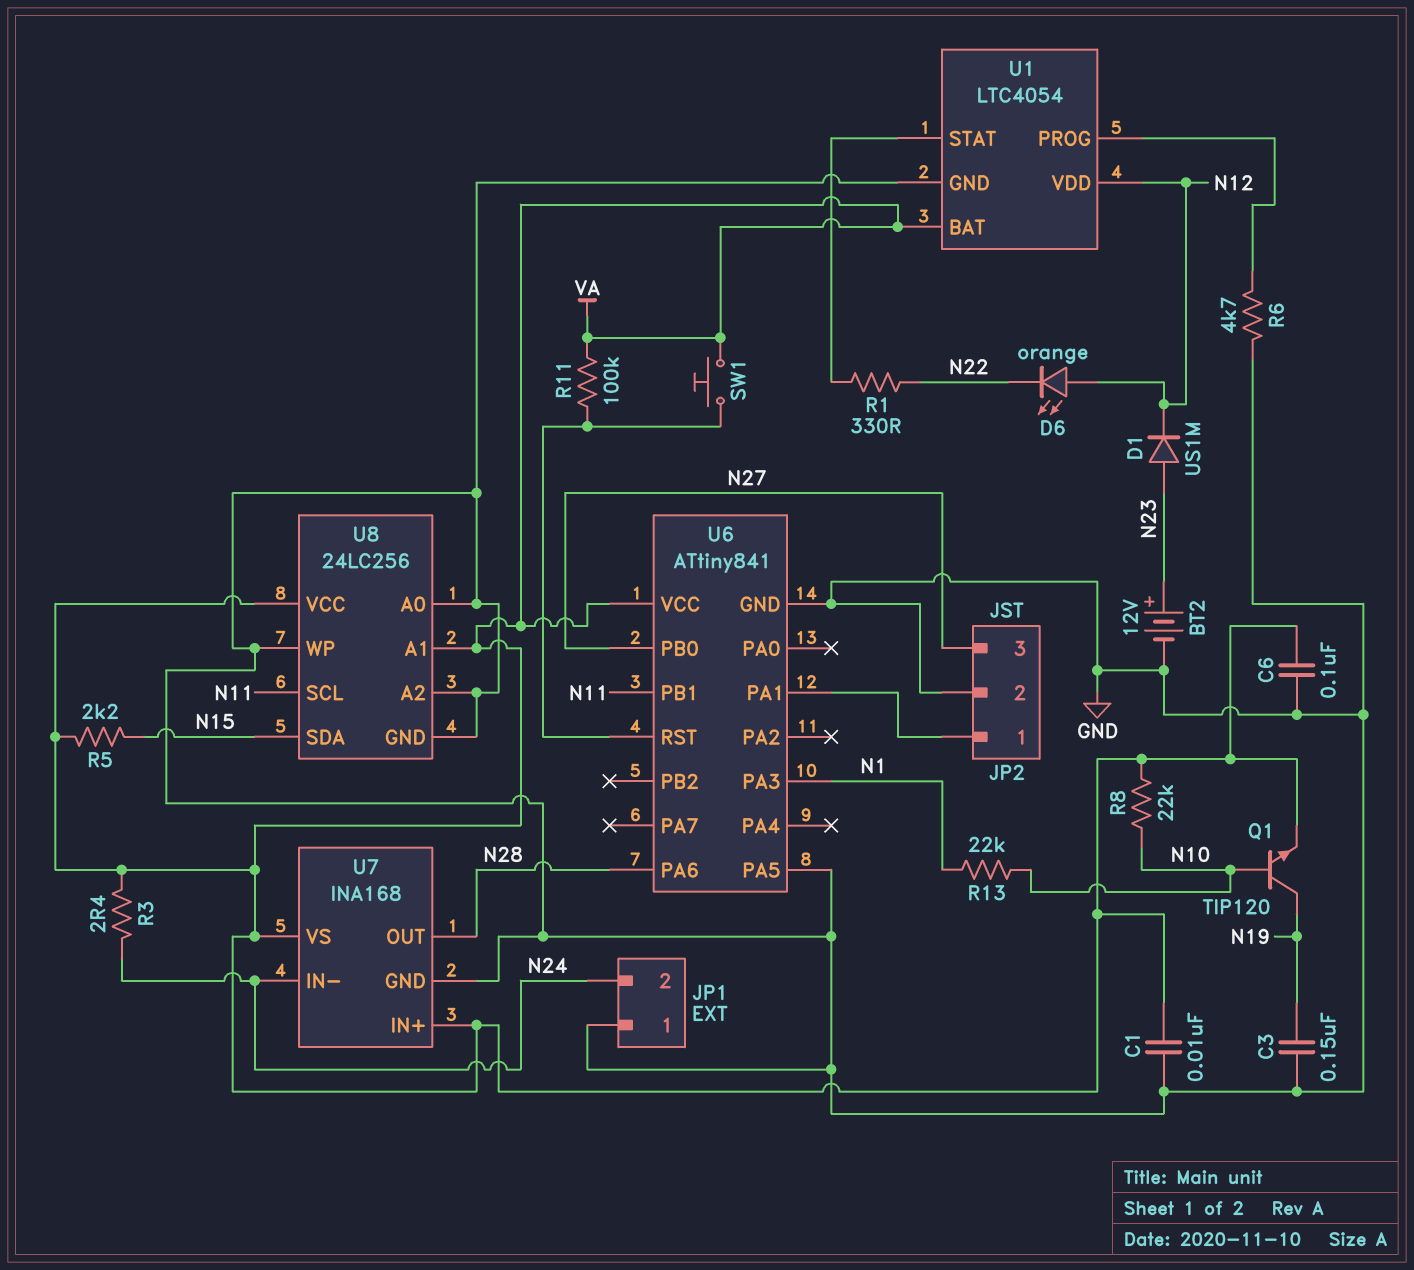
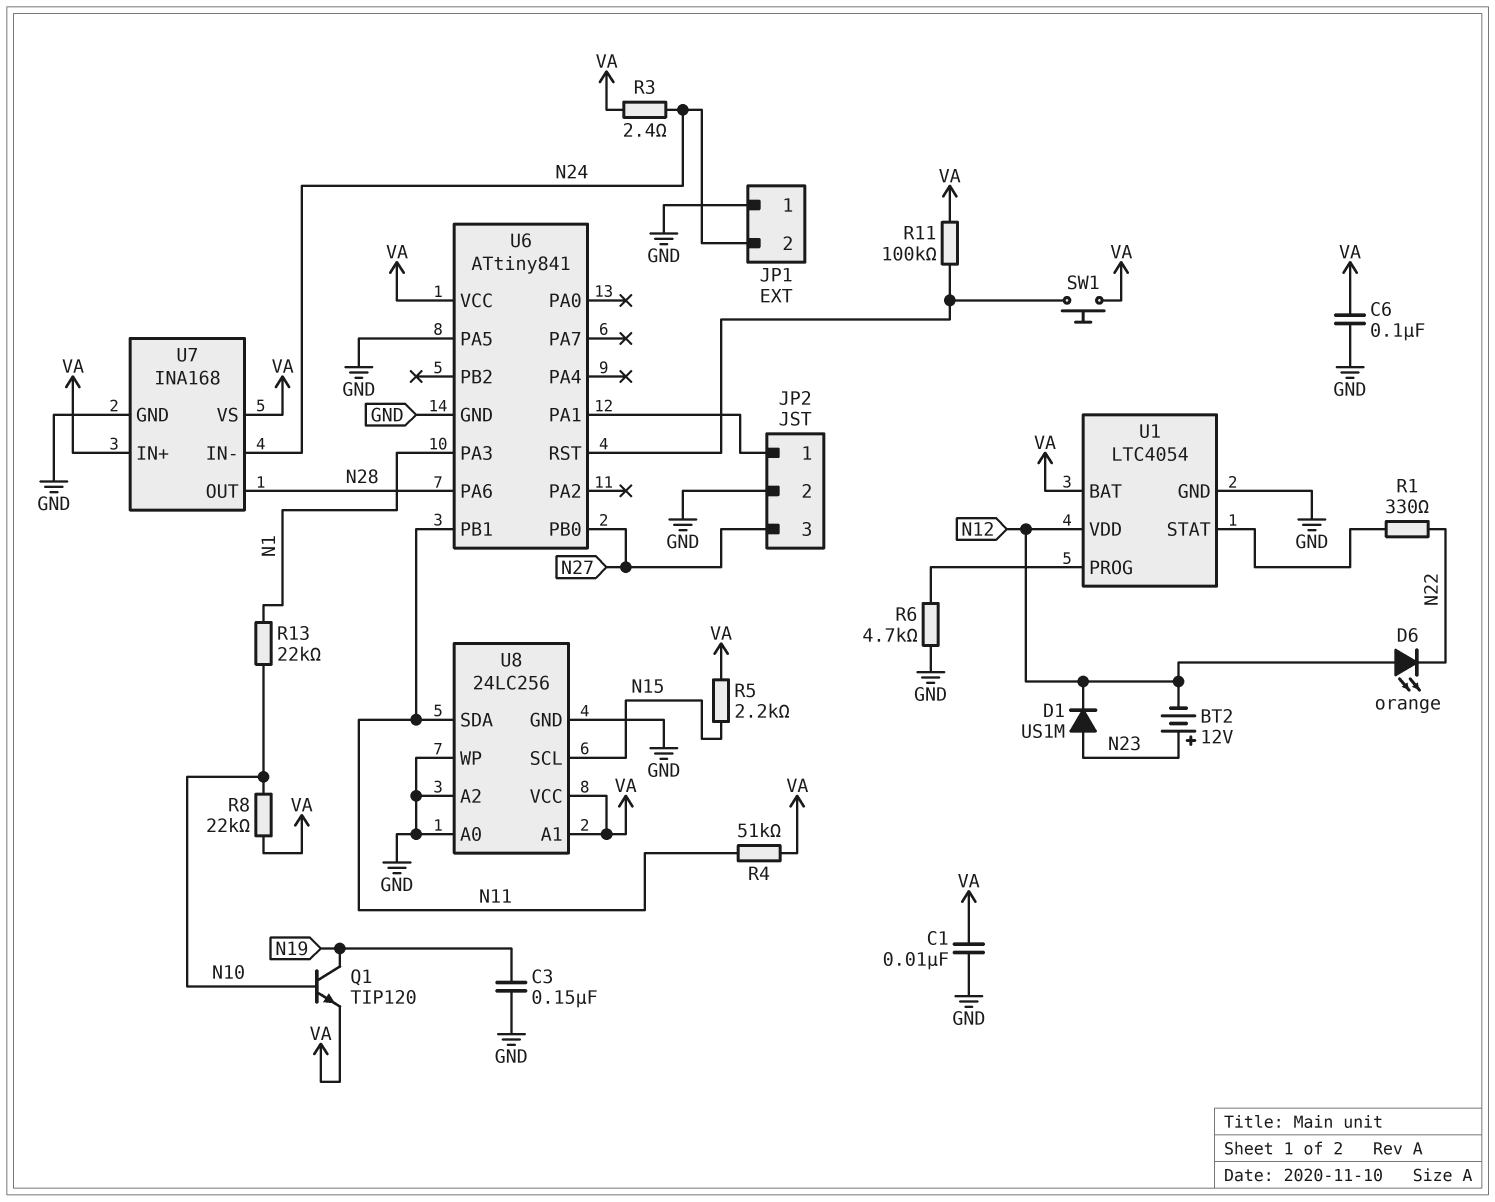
BT2: 12V (plus N23, minus GND) -> 12V (plus N23, minus N12)
R4: none -> 51k (N11, VA)
U8 pin SCL: N11 -> N15
U8 pin SDA: N15 -> N11

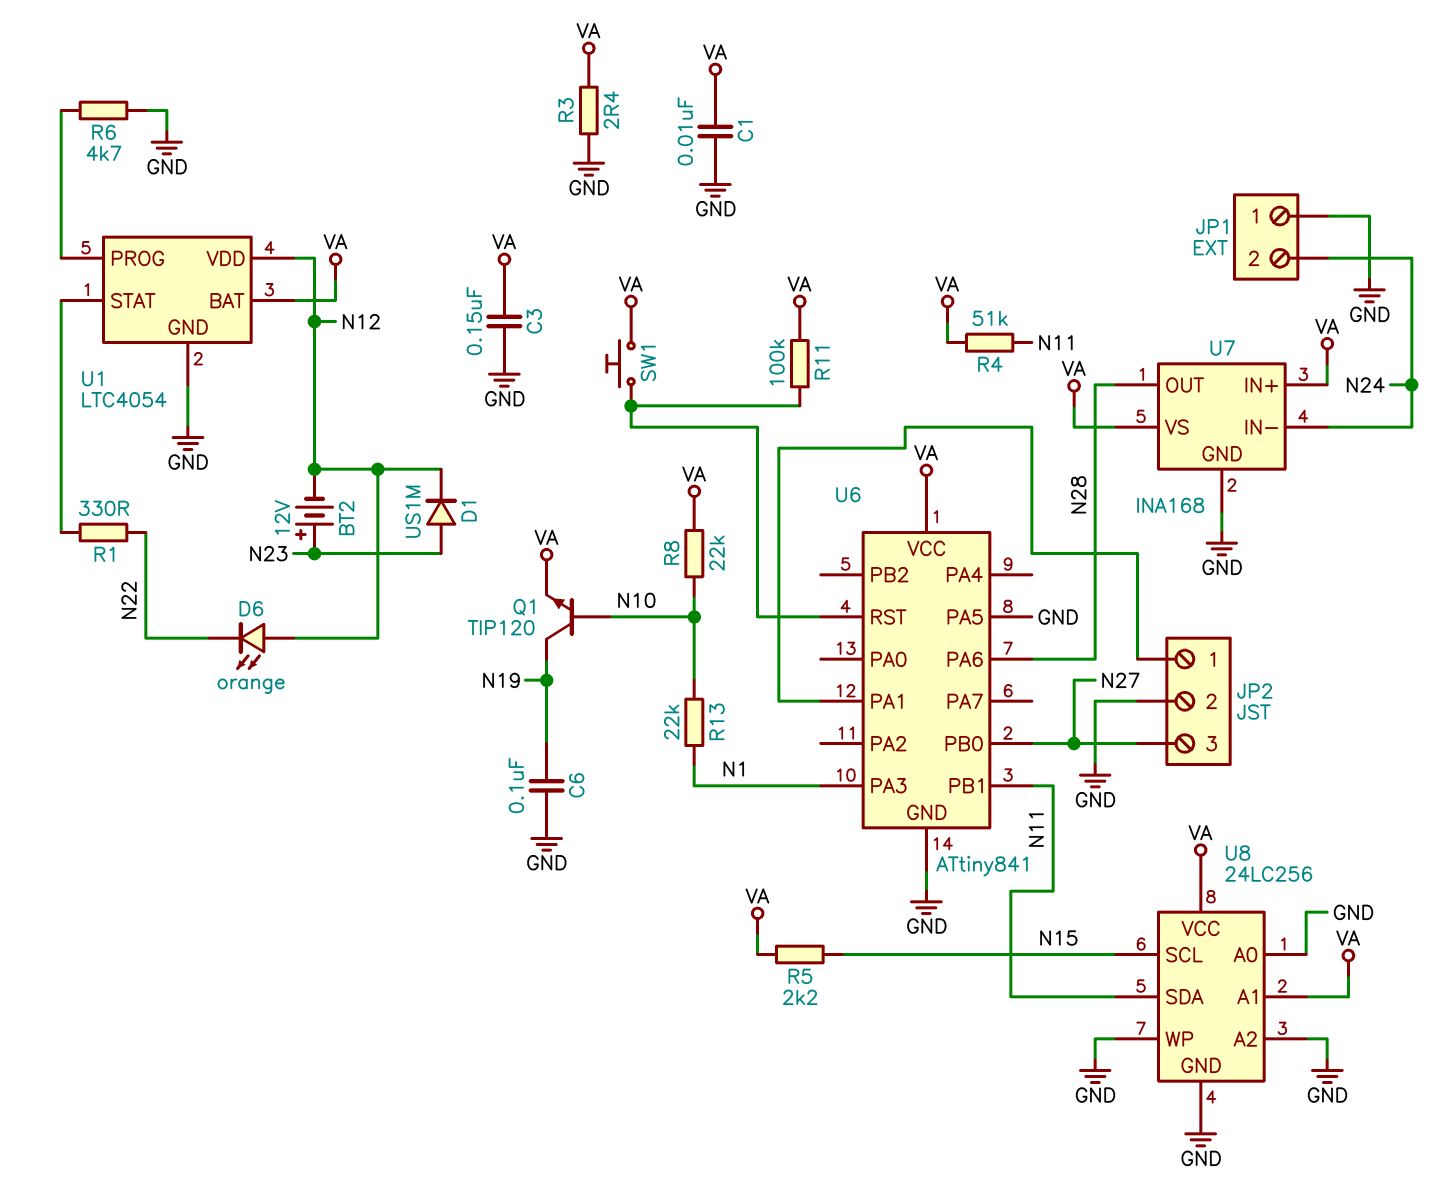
C3: 150nF (GND, N19) -> 150nF (GND, VA)
C6: 100nF (GND, VA) -> 100nF (GND, N19)
R3: 2.4 (N24, VA) -> 2.4 (GND, VA)

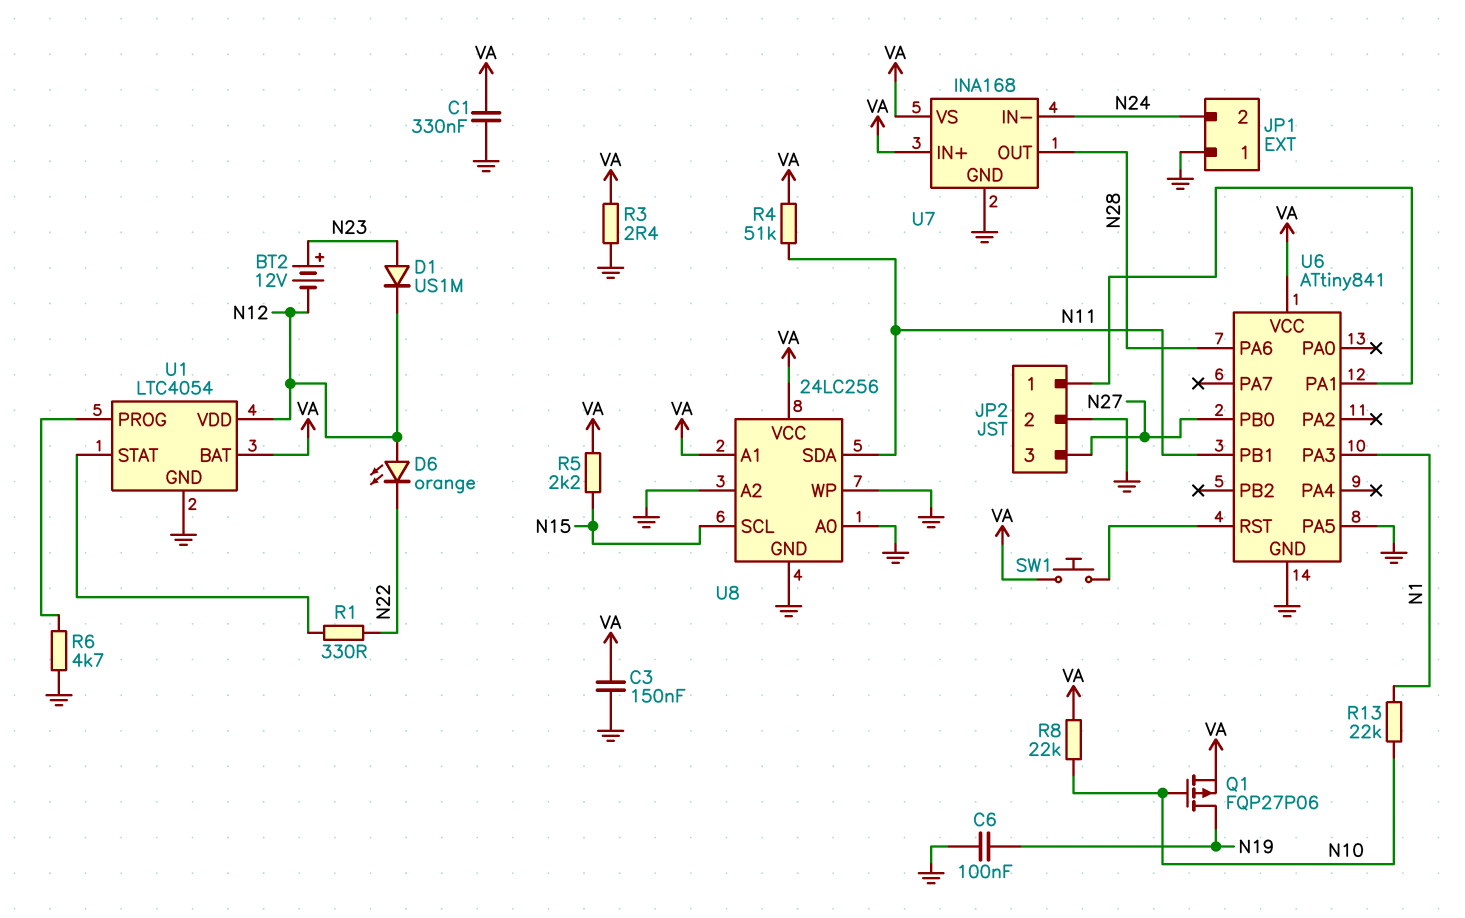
C1: 10nF (GND, VA) -> 330nF (GND, VA)
Q1: NPN TIP120 (B N10, C N19, E VA) -> PMOS FQP27P06 (G N10, D N19, S VA)
R11: 100k (U6/RST, VA) -> none

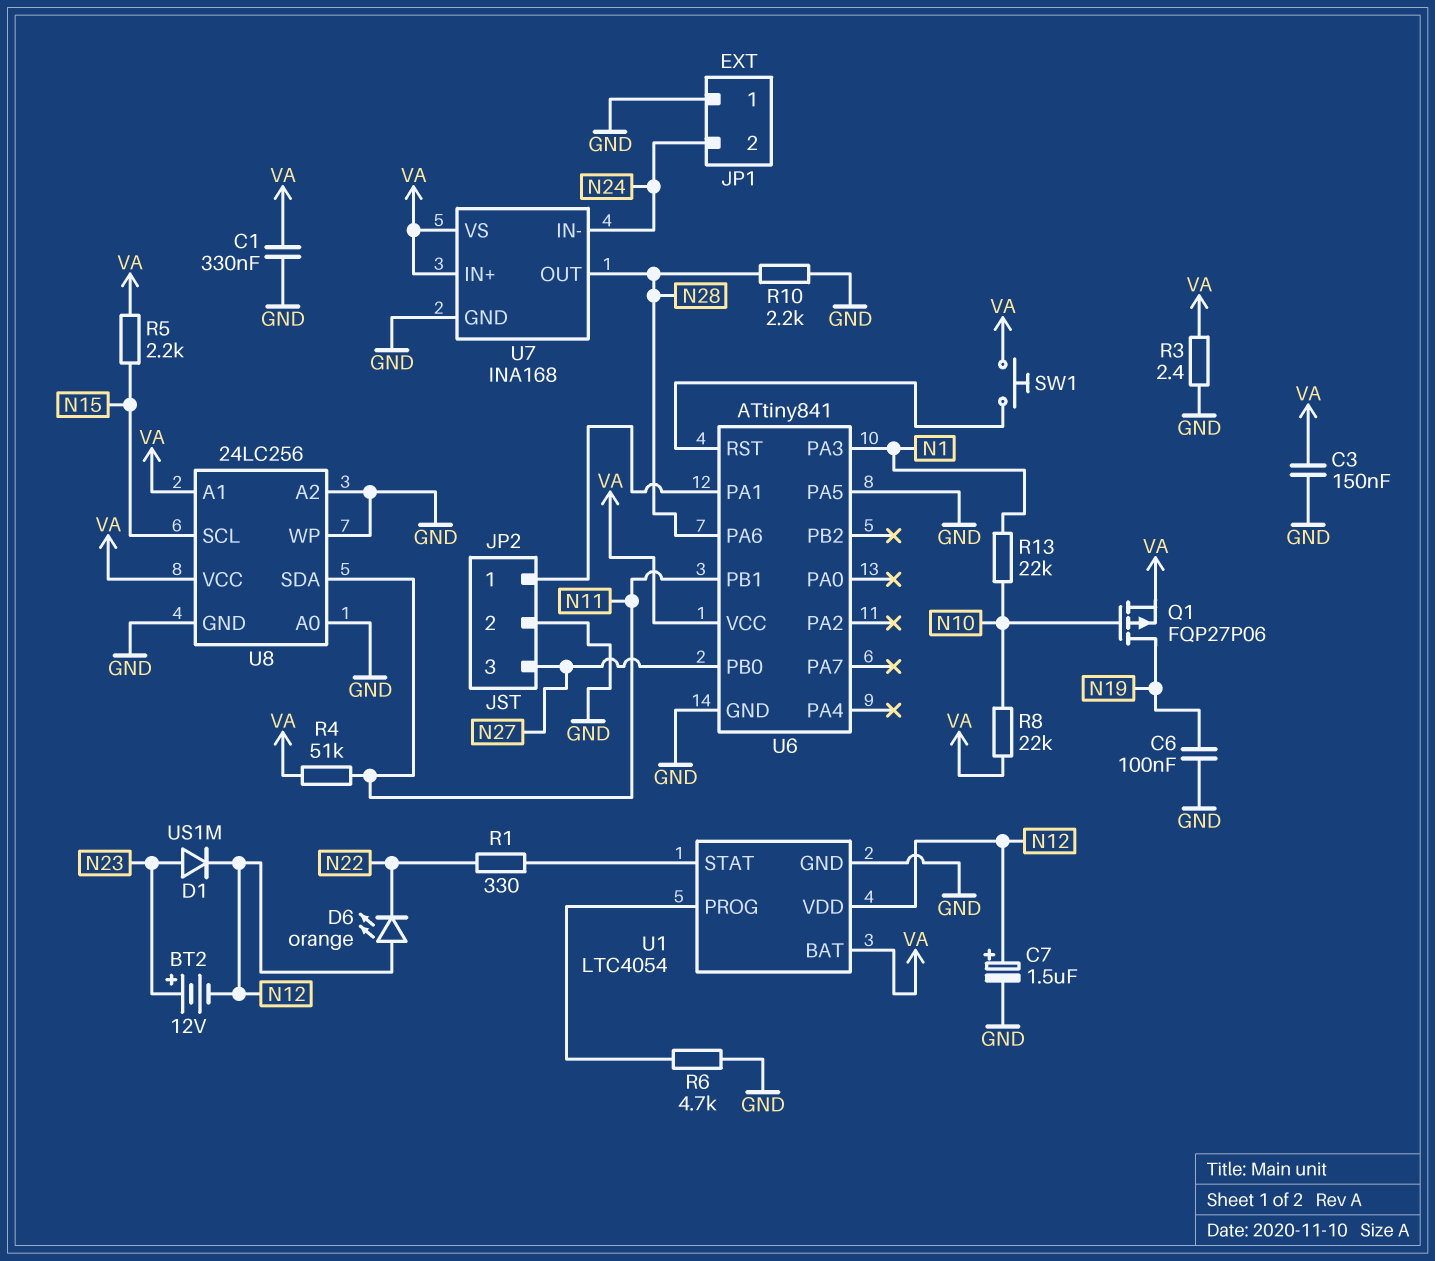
C7: none -> 1.5uF (plus N12, minus GND)
R10: none -> 2.2k (GND, N28)

